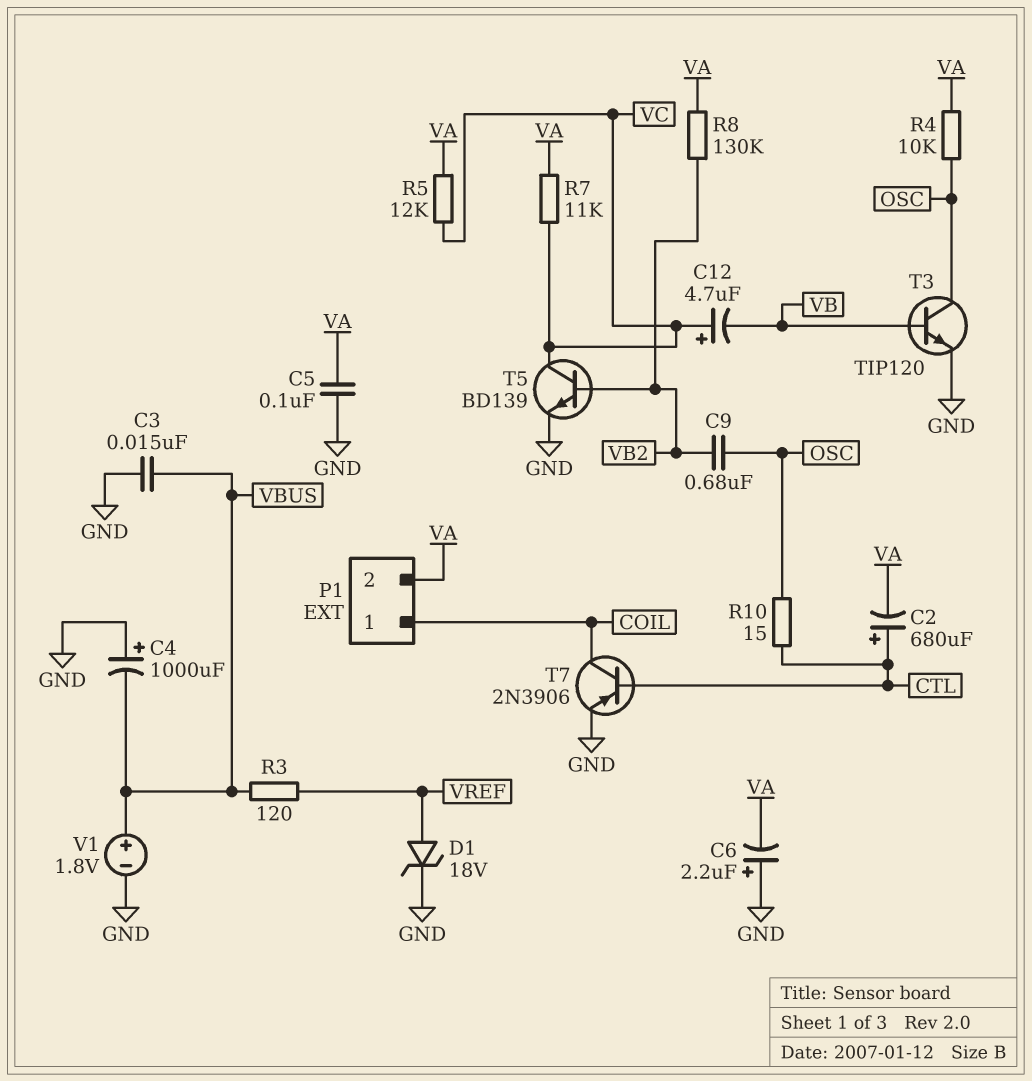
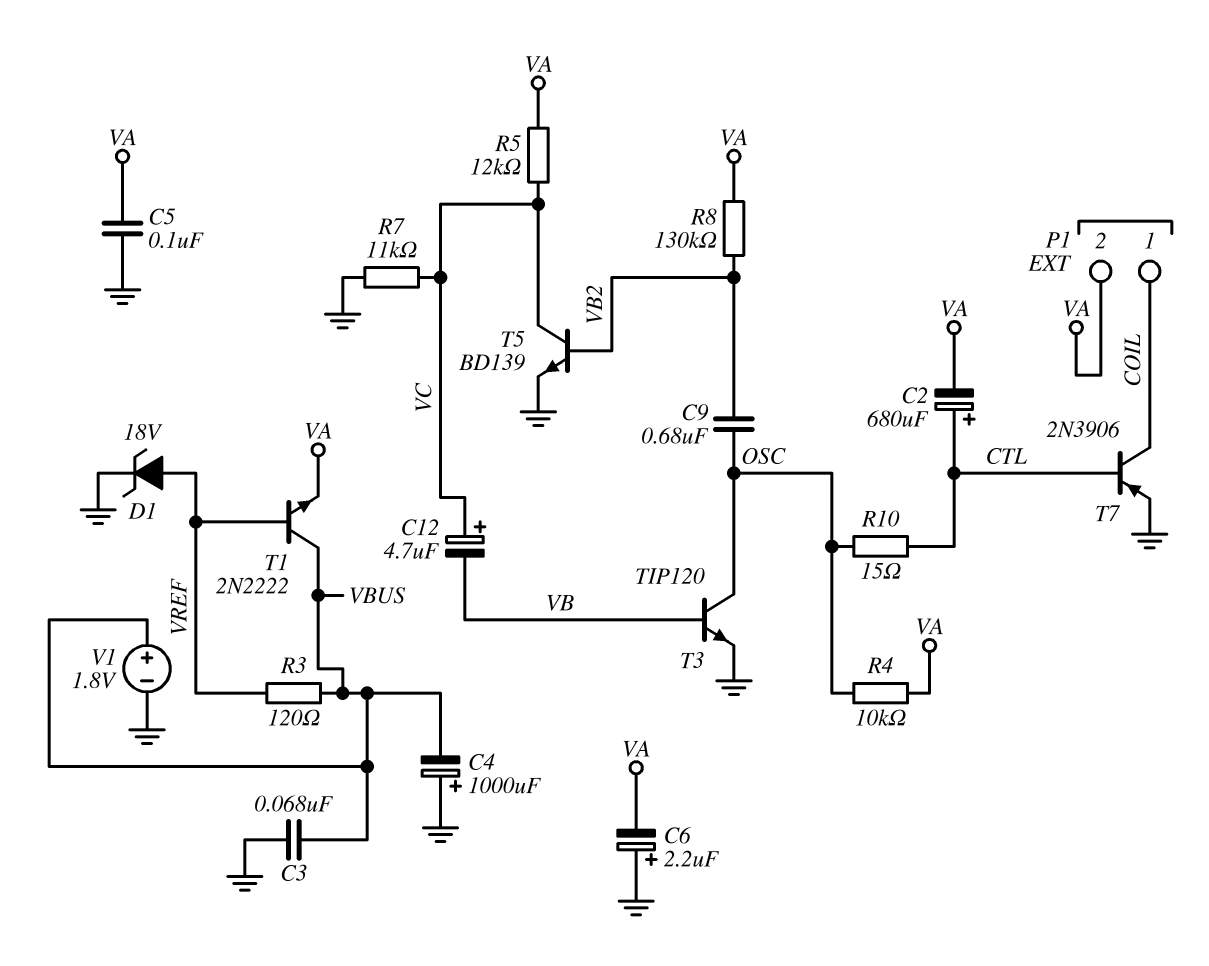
C3: 15nF (GND, VBUS) -> 68nF (GND, VBUS)
R7: 11k (VA, VC) -> 11k (GND, VC)
T1: none -> NPN 2N2222 (B VREF, C VBUS, E VA)

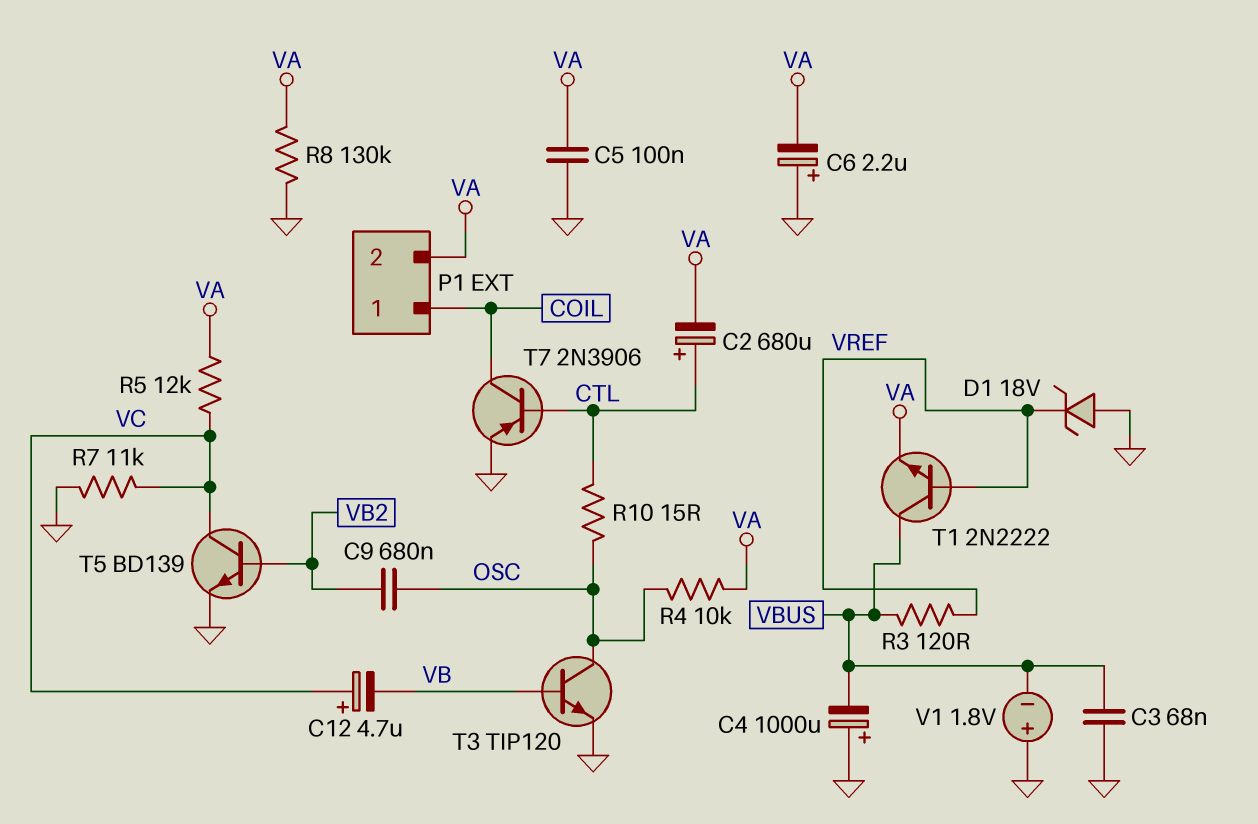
D1: zener 18V (A VREF, K GND) -> zener 18V (A GND, K VREF)
R8: 130k (VA, VB2) -> 130k (GND, VA)
V1: 1.8V (plus VBUS, minus GND) -> 1.8V (plus GND, minus VBUS)

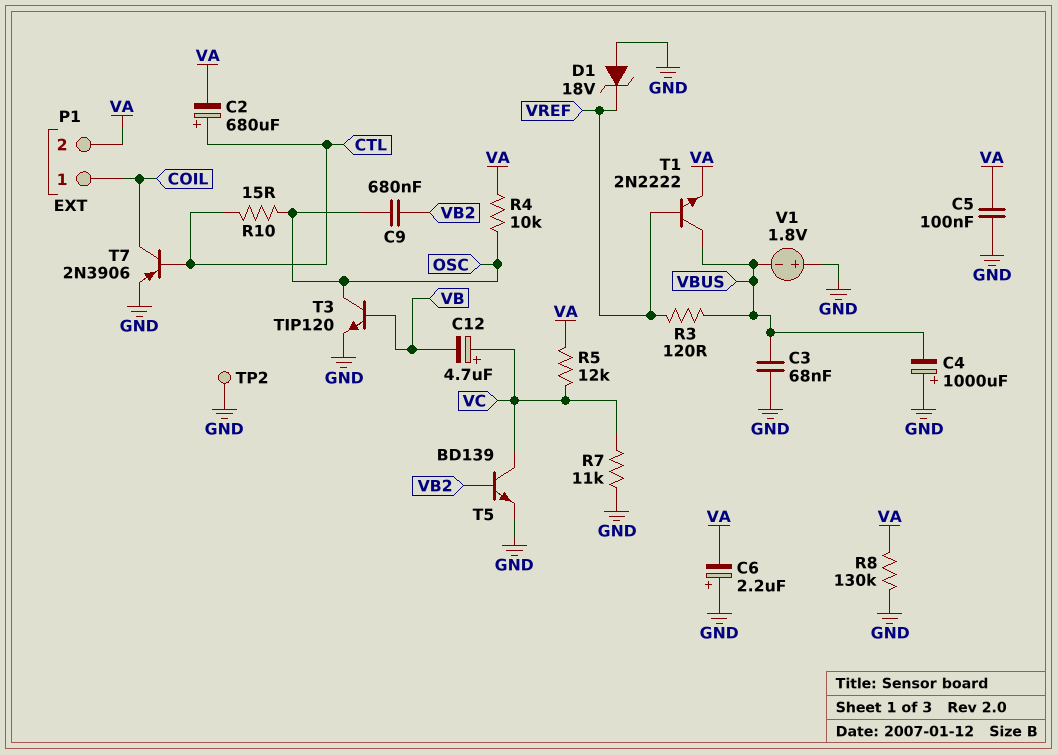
TP2: none -> test point (GND)

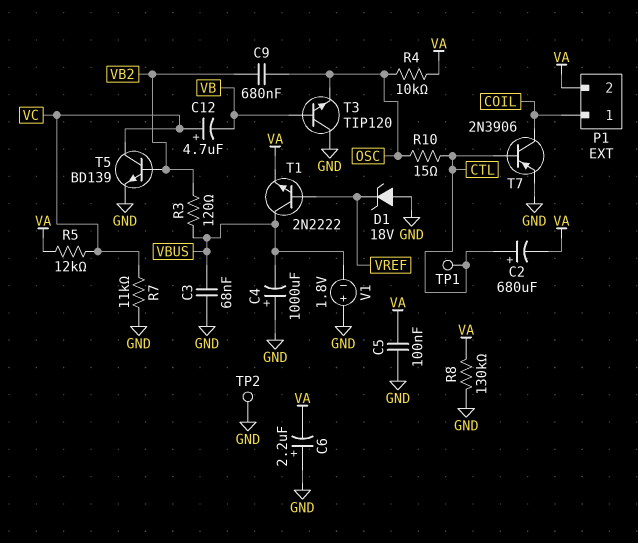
R3: 120 (VBUS, VREF) -> 120 (VB2, VBUS)
T3: NPN TIP120 (B VB, C OSC, E GND) -> NPN TIP120 (B VB, C GND, E OSC)
TP1: none -> test point (CTL)

